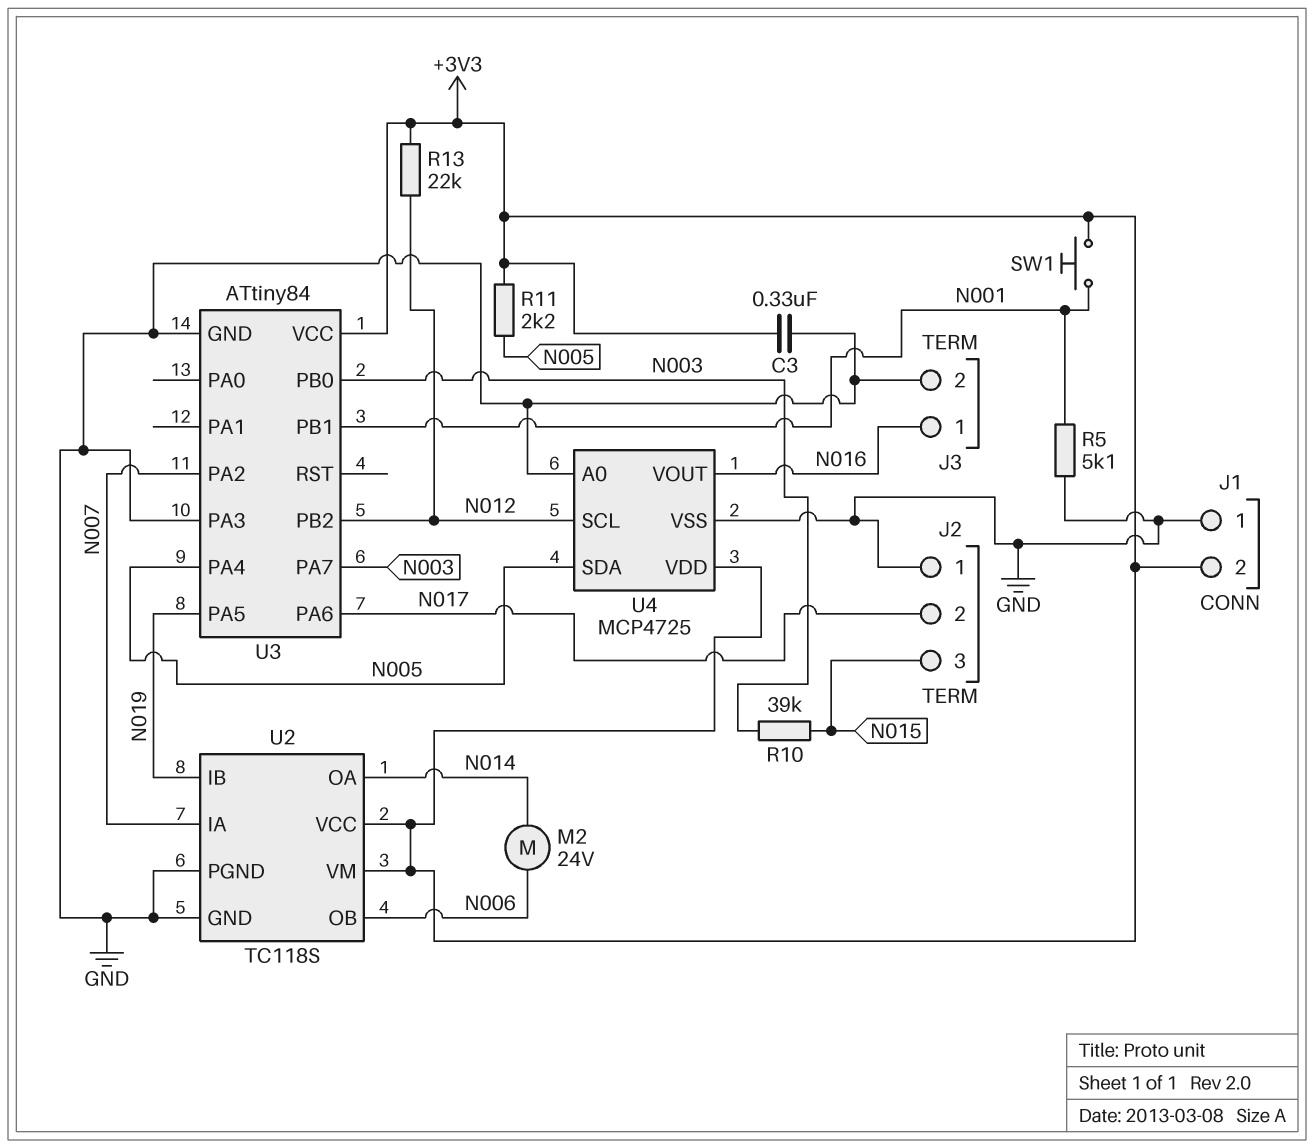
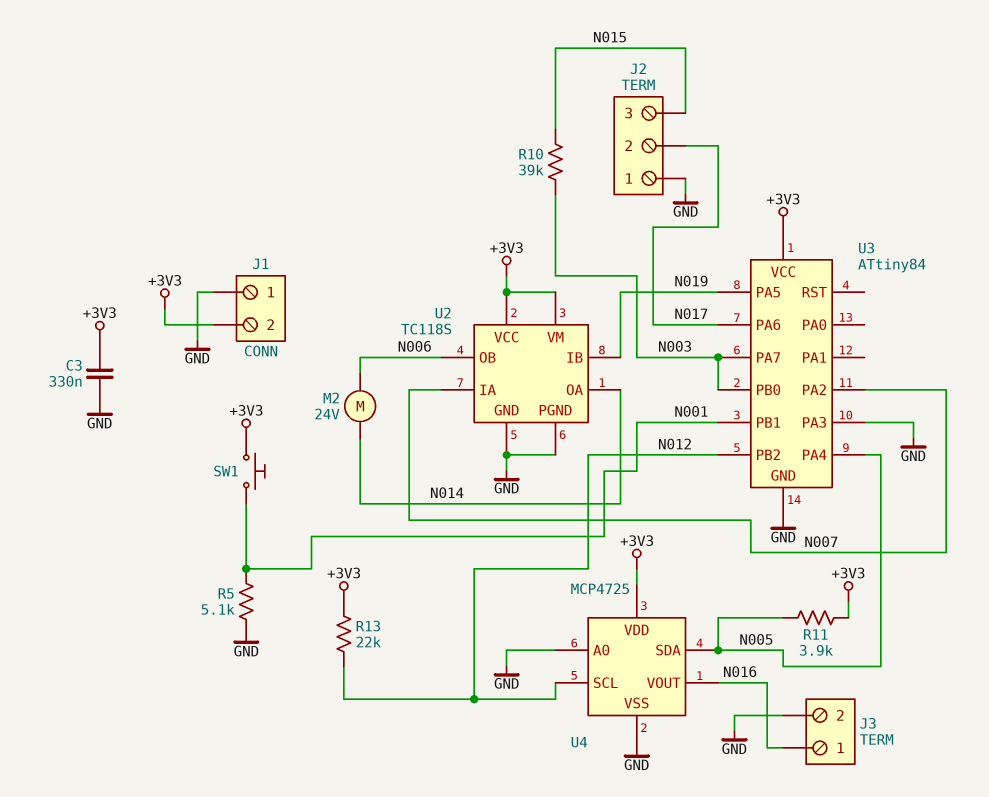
R11: 2.2k (+3V3, N005) -> 3.9k (+3V3, N005)

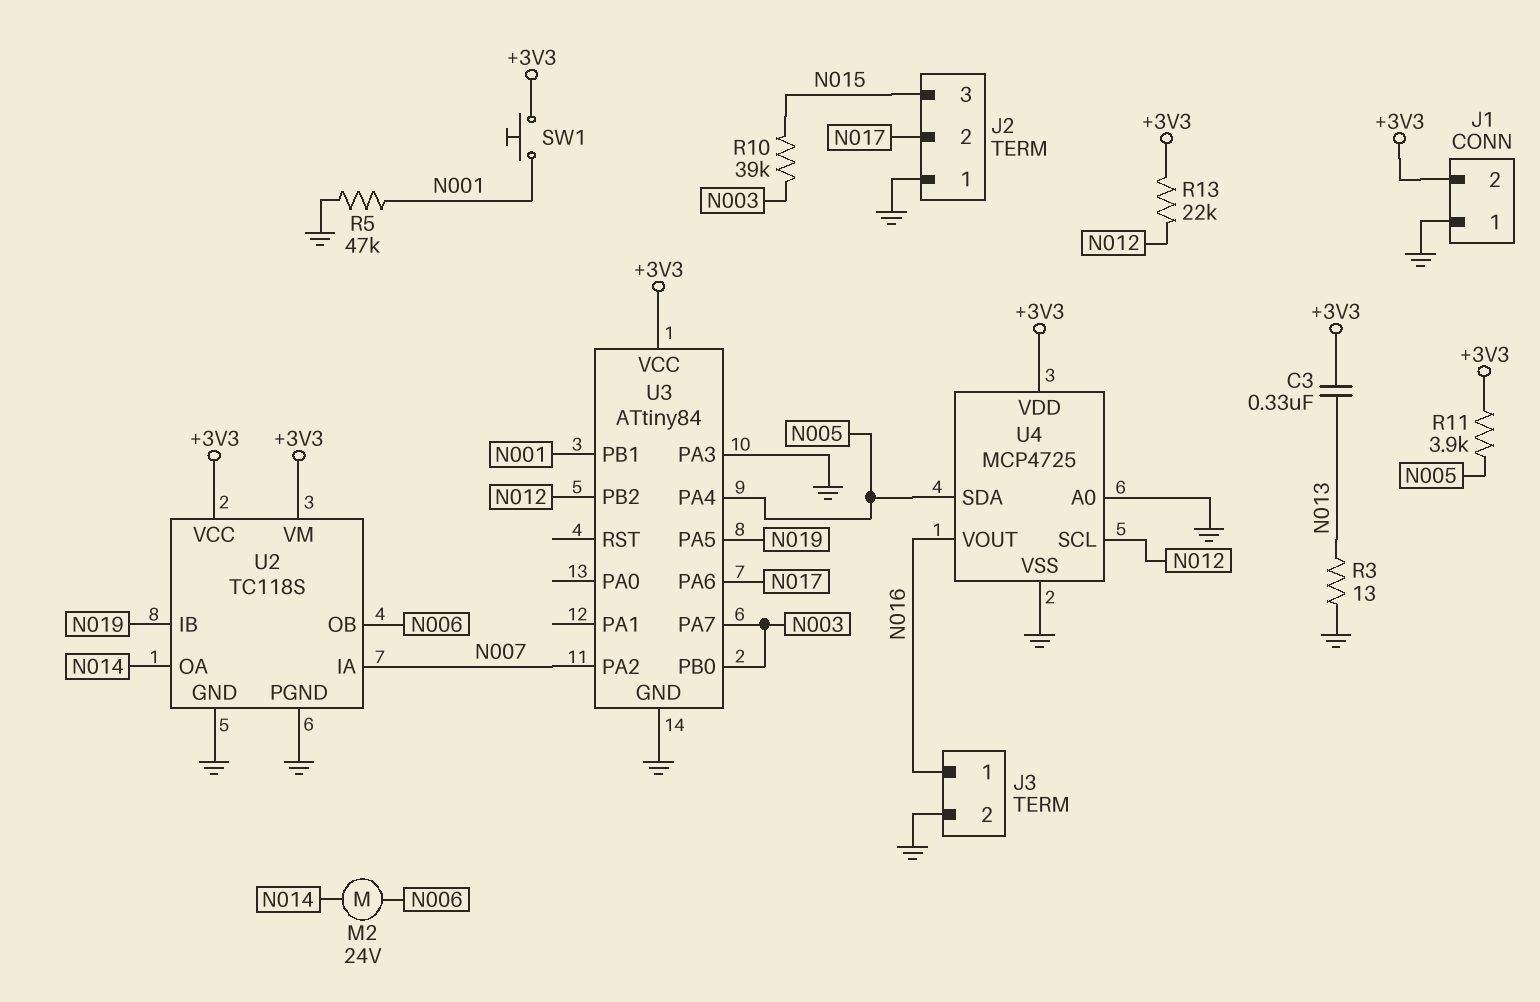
C3: 330nF (+3V3, GND) -> 330nF (+3V3, N013)
R3: none -> 13 (GND, N013)
R5: 5.1k (GND, N001) -> 47k (GND, N001)

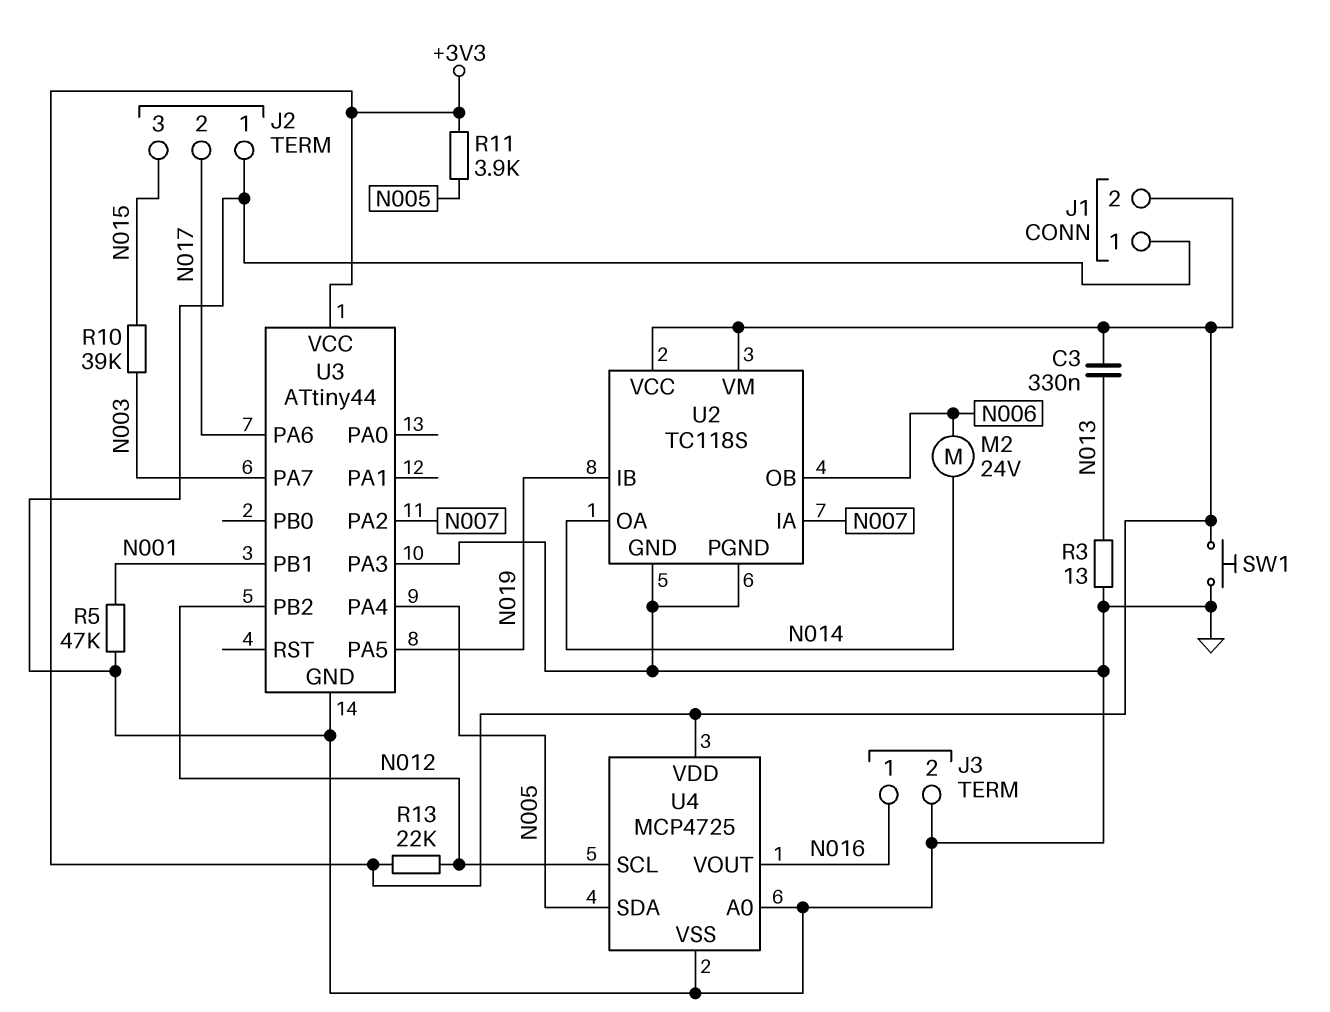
SW1: button (+3V3, N001) -> button (+3V3, GND)
U3: ATtiny84 -> ATtiny44
U3 pin PB0: N003 -> none

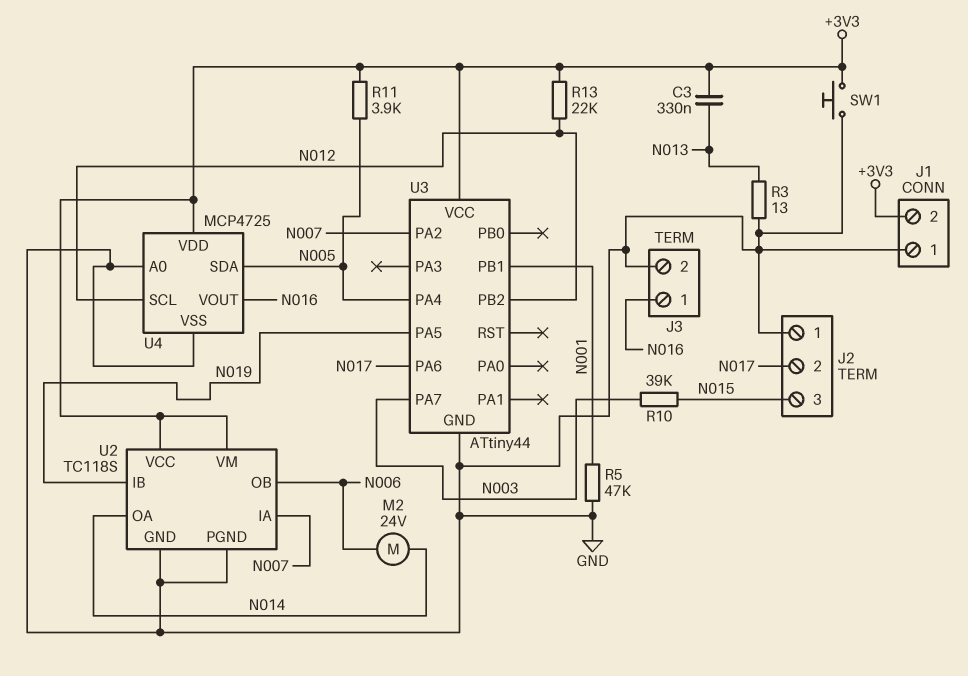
U3 pin PA3: GND -> none

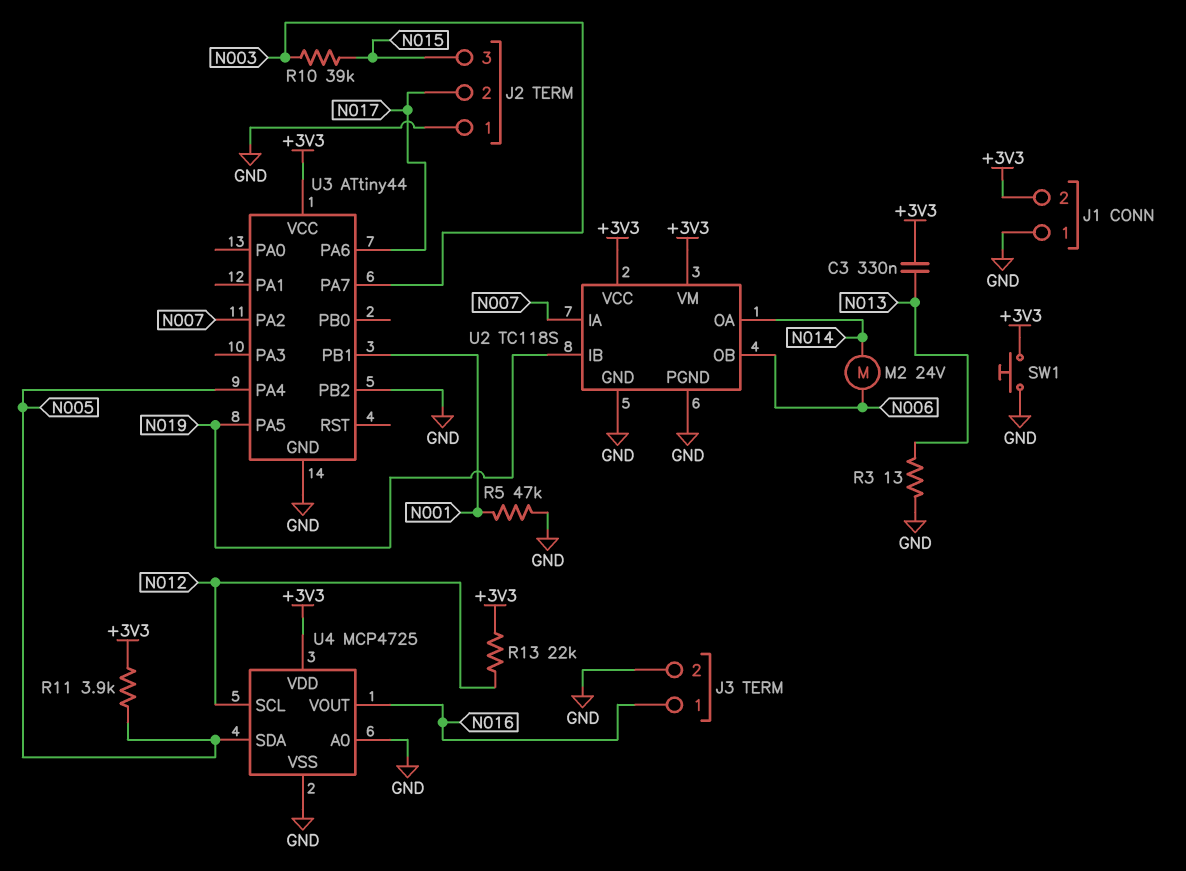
U3 pin PB2: N012 -> GND

